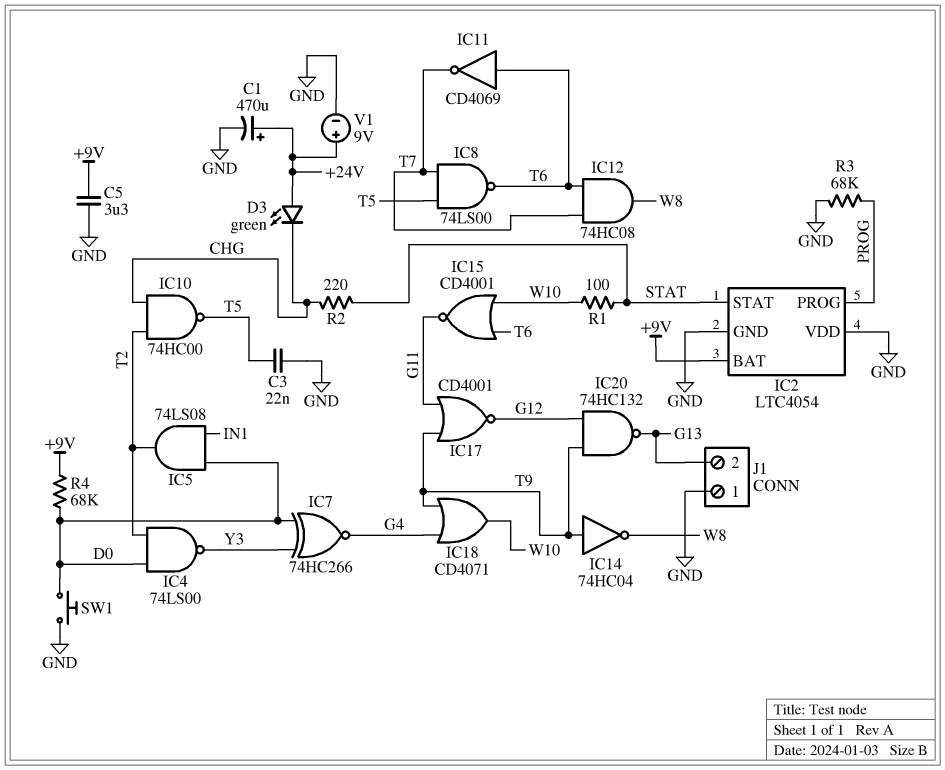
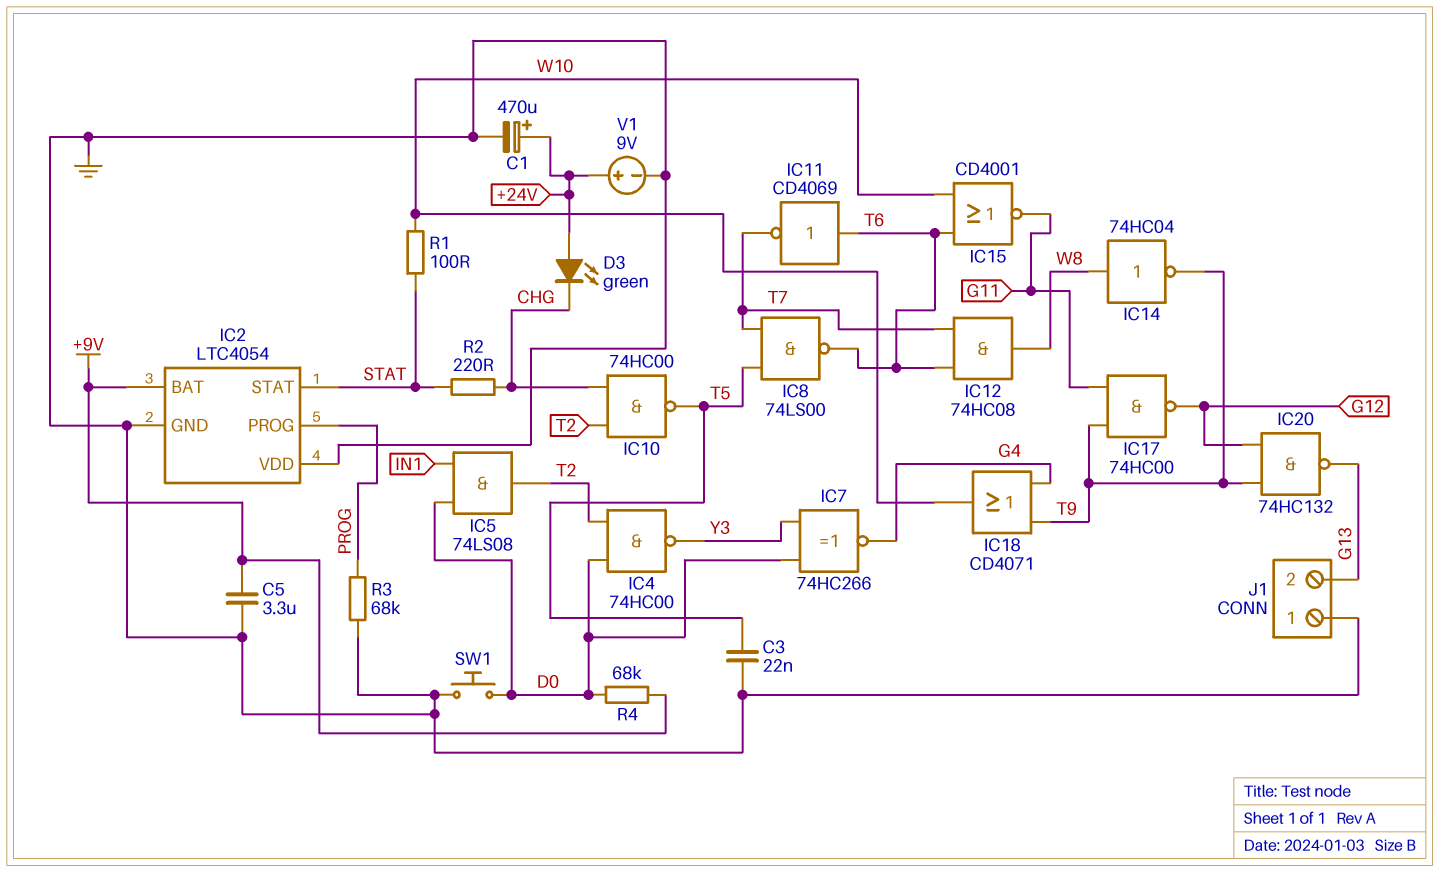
IC4: NAND 74LS00 (in D0, in T2, out Y3) -> NAND 74HC00 (in D0, in T2, out Y3)
IC14: NOT 74HC04 (in T9, out W8) -> NOT 74HC04 (in W8, out T9)
IC17: NOR CD4001 (in G11, in T9, out G12) -> NAND 74HC00 (in G11, in T9, out G12)

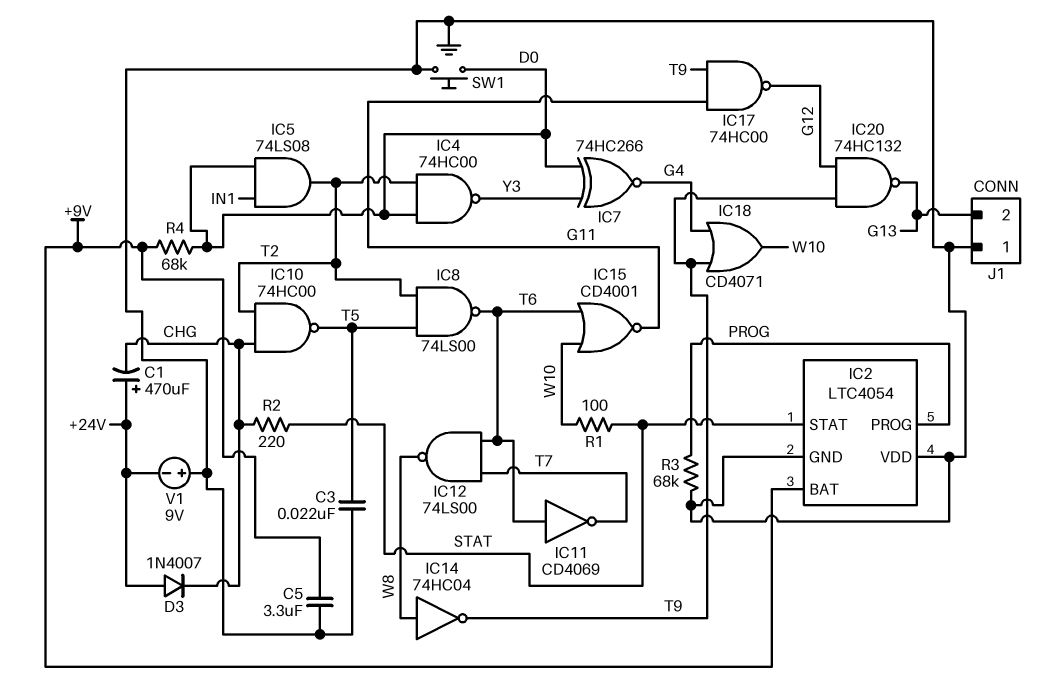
C1: 470uF (plus +24V, minus GND) -> 470uF (plus +24V, minus CHG)
D3: LED green (A +24V, K CHG) -> diode 1N4007 (A +24V, K CHG)
IC8: NAND 74LS00 (in T5, in T7, out T6) -> NAND 74LS00 (in T2, in T5, out T6)
IC12: AND 74HC08 (in T6, in T7, out W8) -> NAND 74LS00 (in T6, in T7, out W8)
V1: 9V (plus +24V, minus GND) -> 9V (plus GND, minus +24V)

